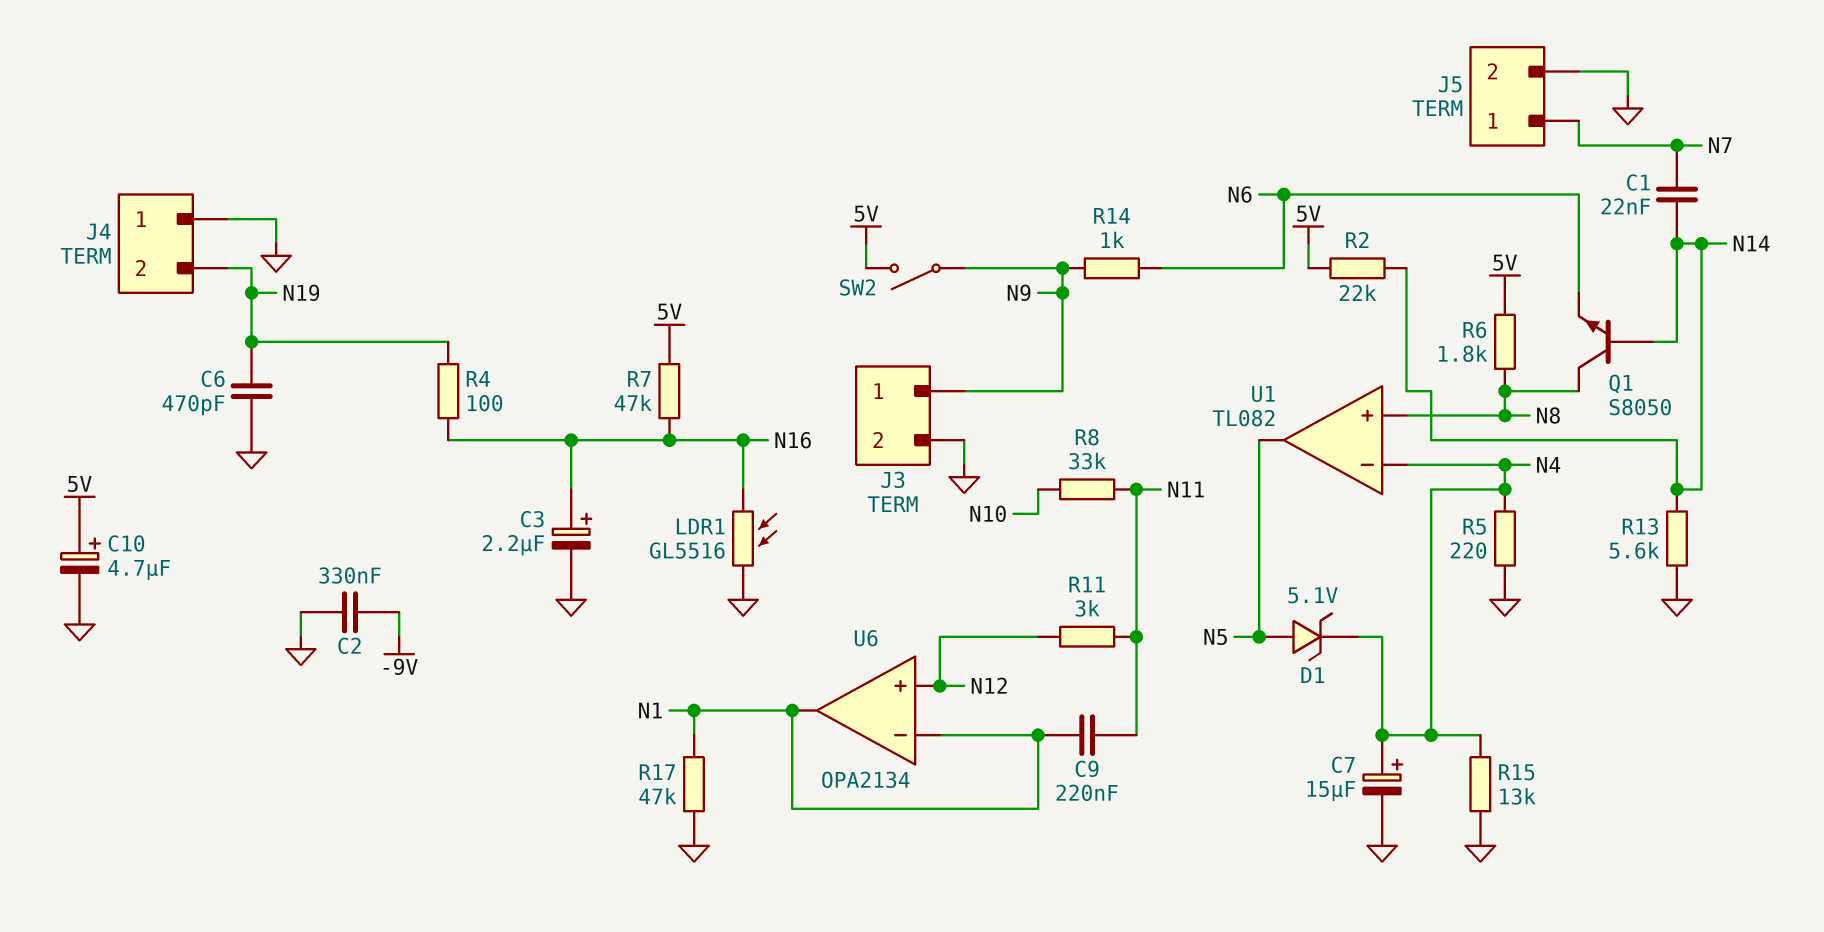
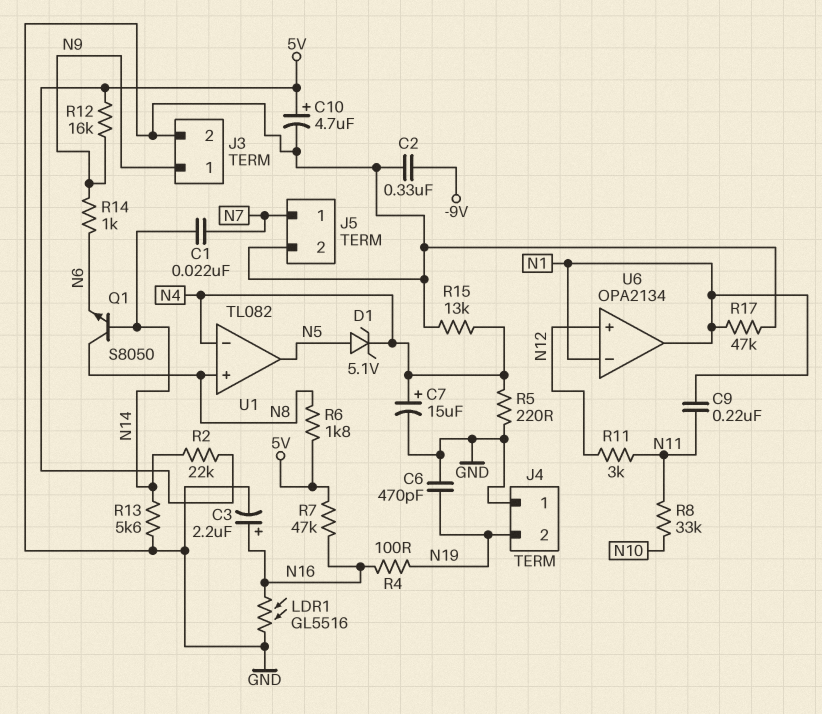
R12: none -> 16k (5V, N9)
SW2: switch (5V, N9) -> none

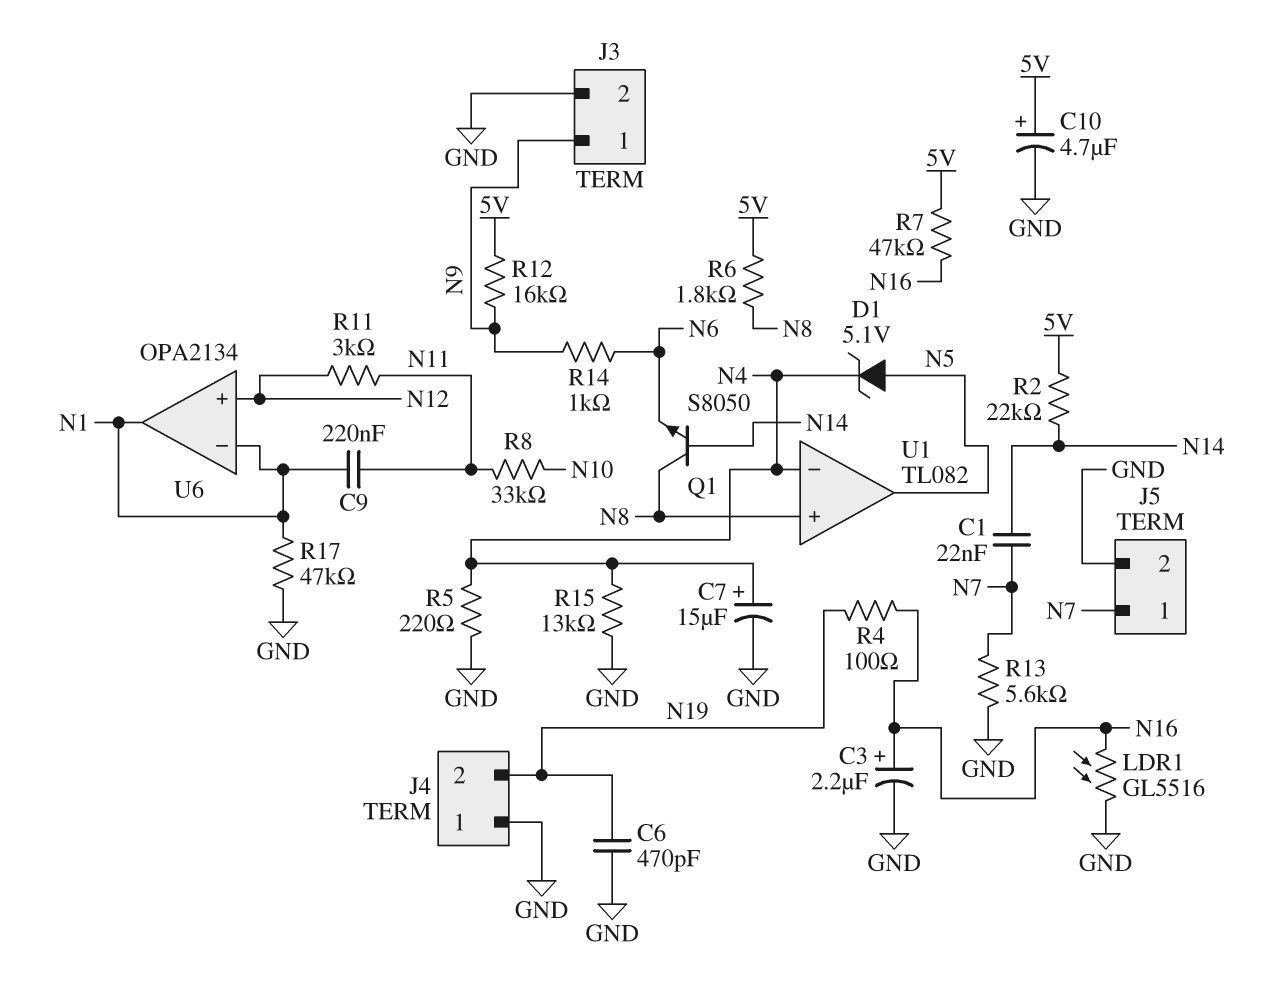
C2: 330nF (-9V, GND) -> none
R13: 5.6k (GND, N14) -> 5.6k (GND, N7)

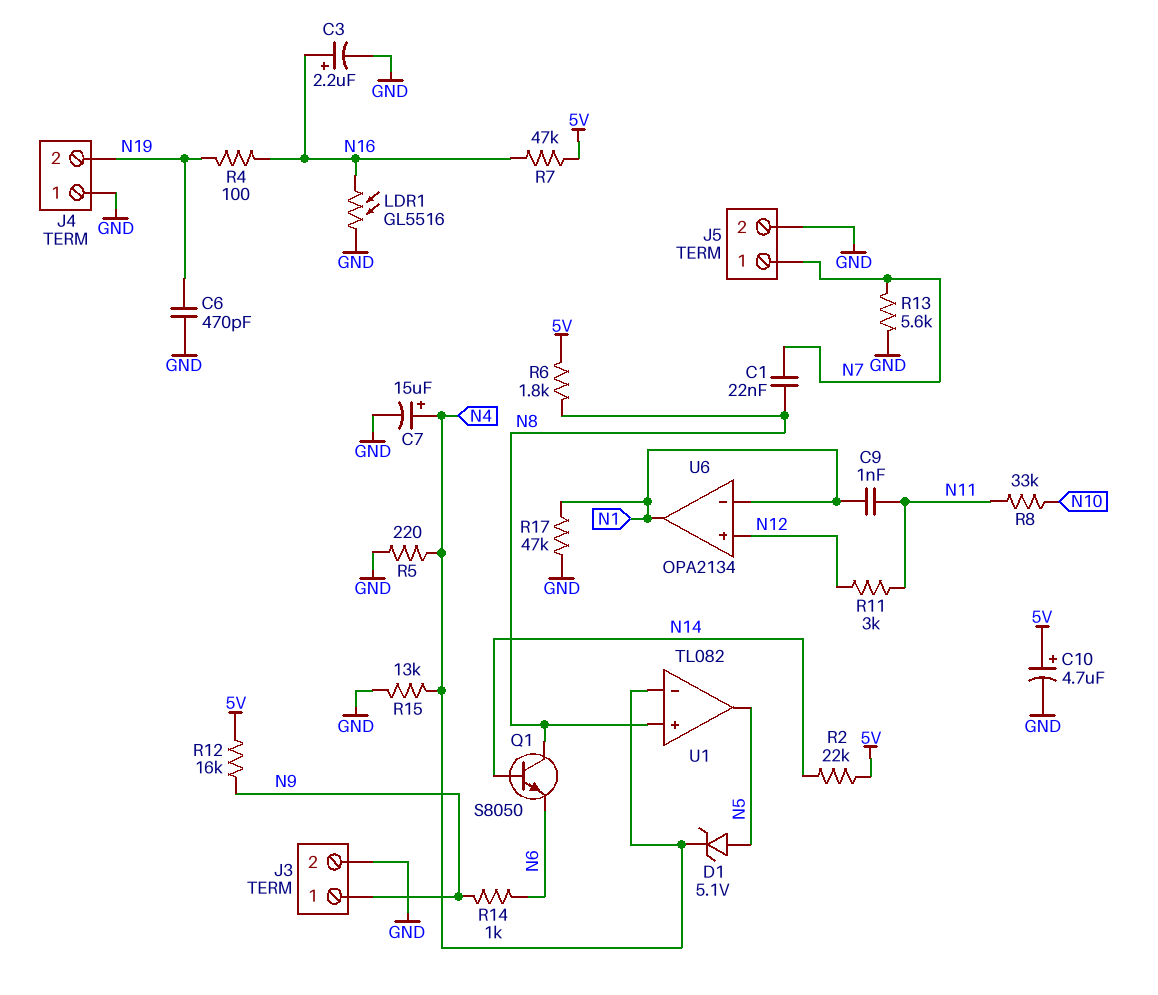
C1: 22nF (N7, N14) -> 22nF (N7, N8)
C9: 220nF (N1, N11) -> 1nF (N1, N11)

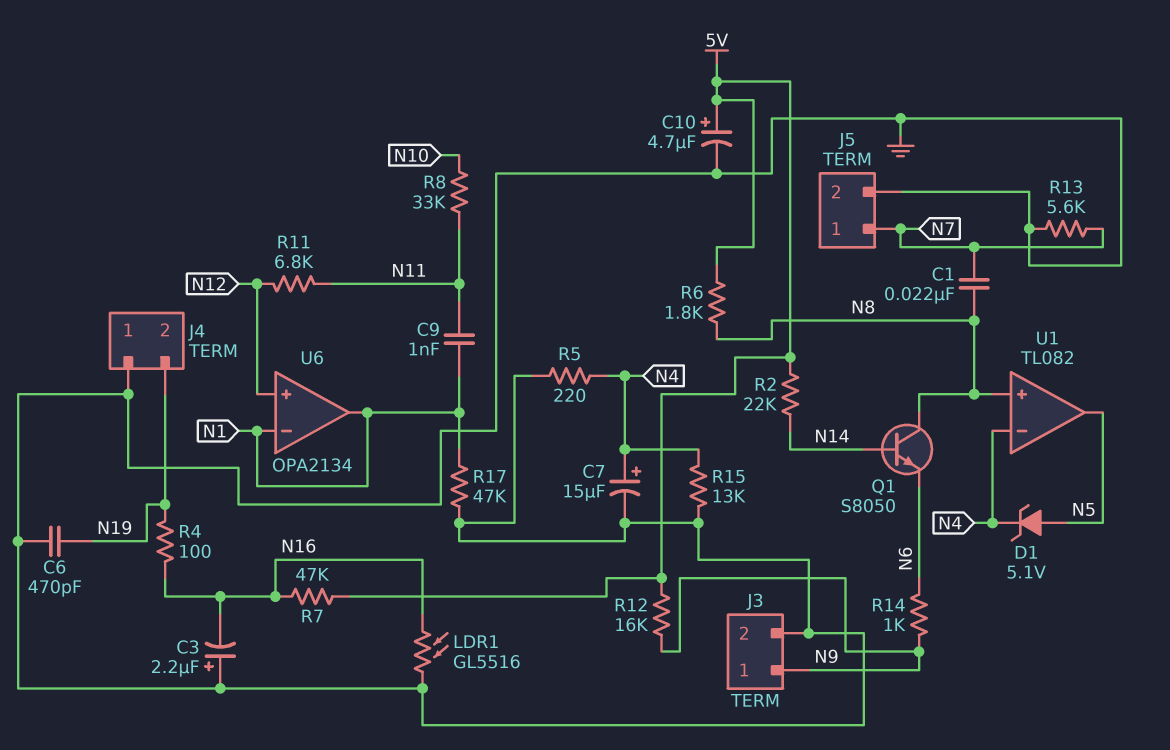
C3: 2.2uF (plus N16, minus GND) -> 2.2uF (plus GND, minus N16)
R11: 3k (N11, N12) -> 6.8k (N11, N12)

